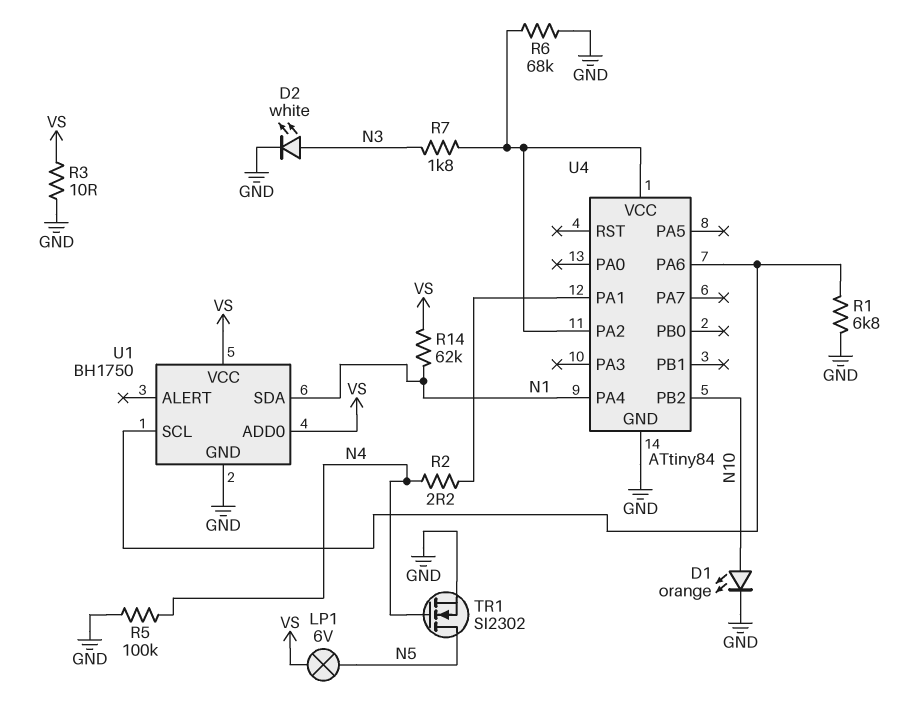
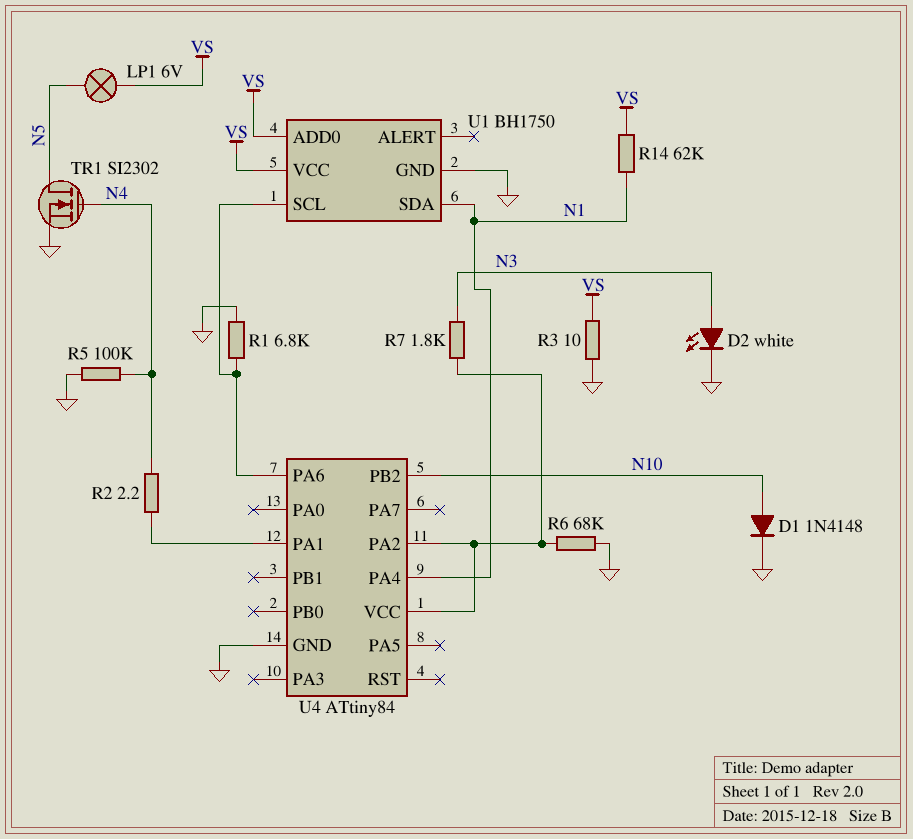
D1: LED orange (A N10, K GND) -> diode 1N4148 (A N10, K GND)

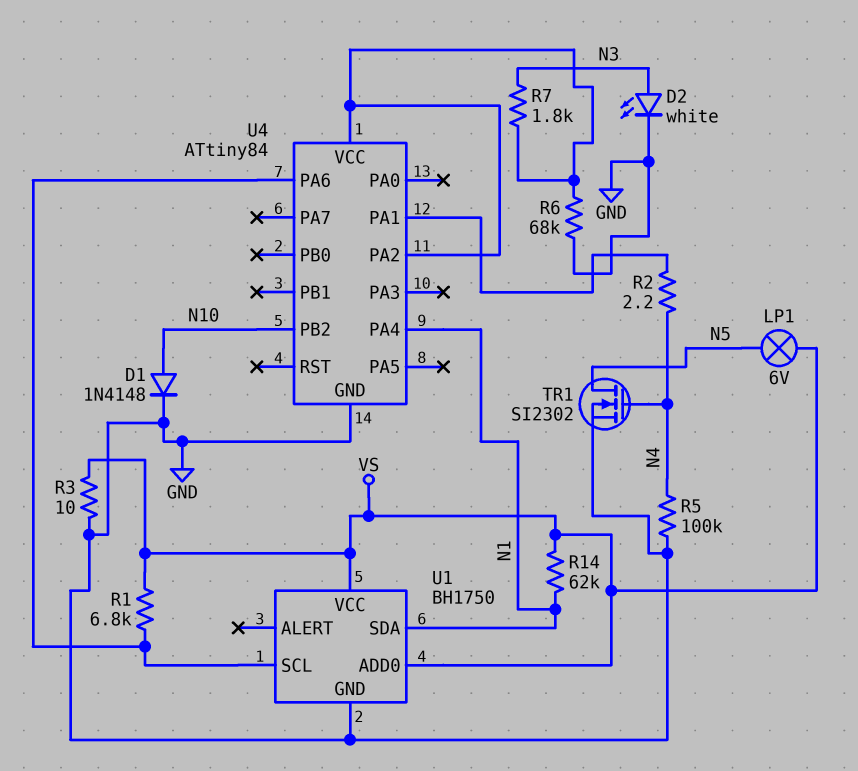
R1: 6.8k (GND, U1/SCL) -> 6.8k (U1/SCL, VS)

